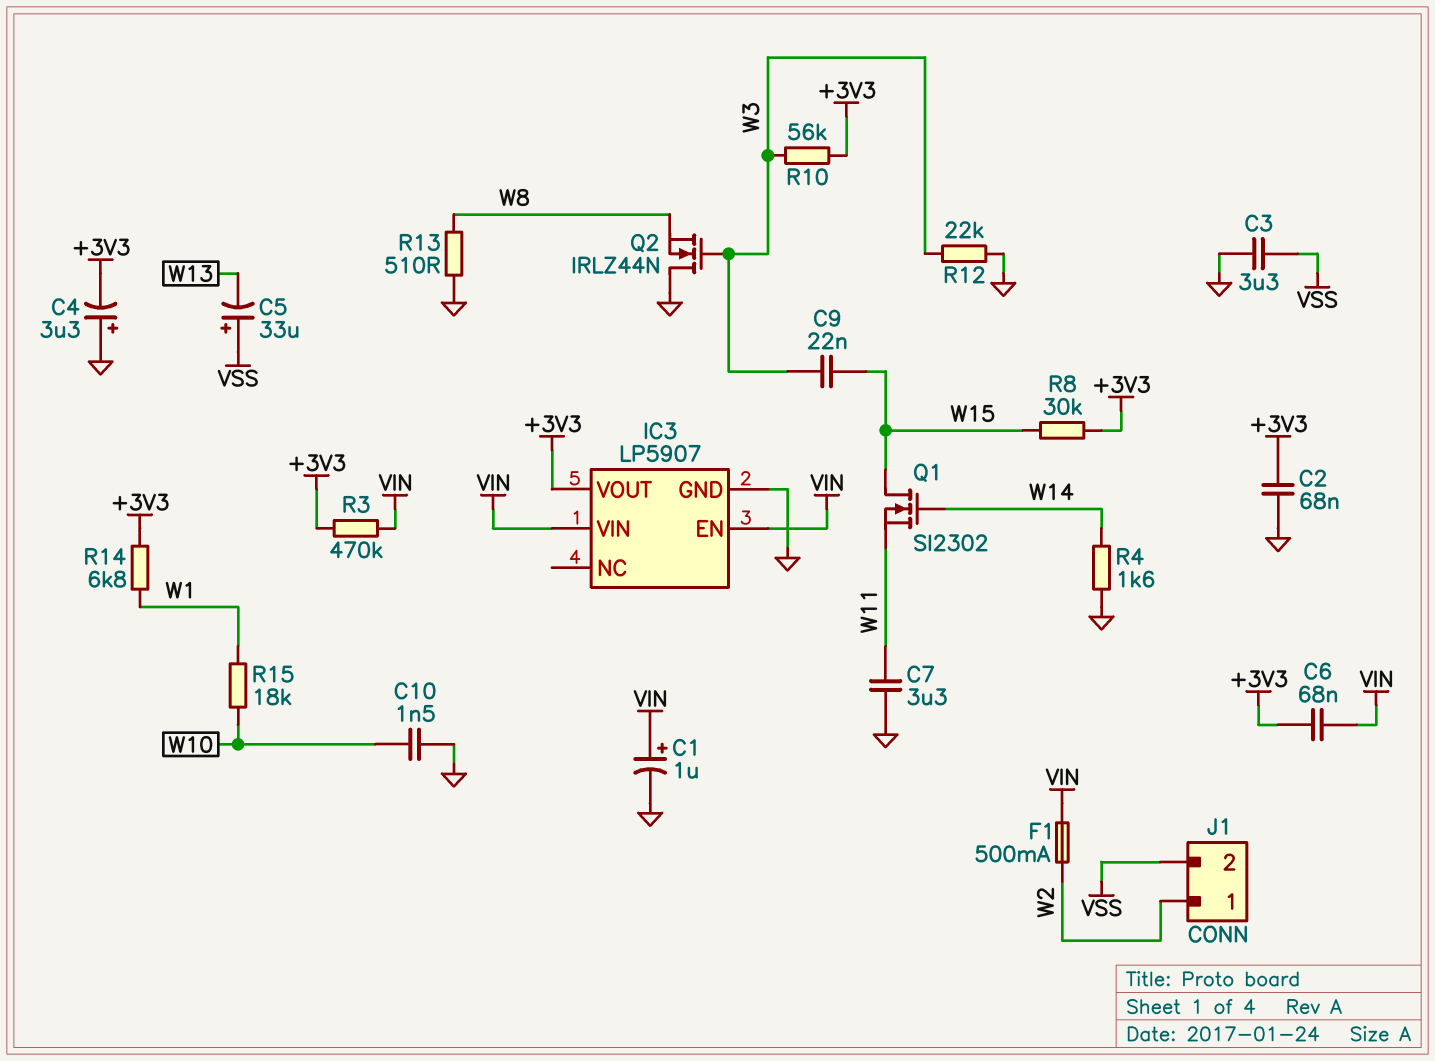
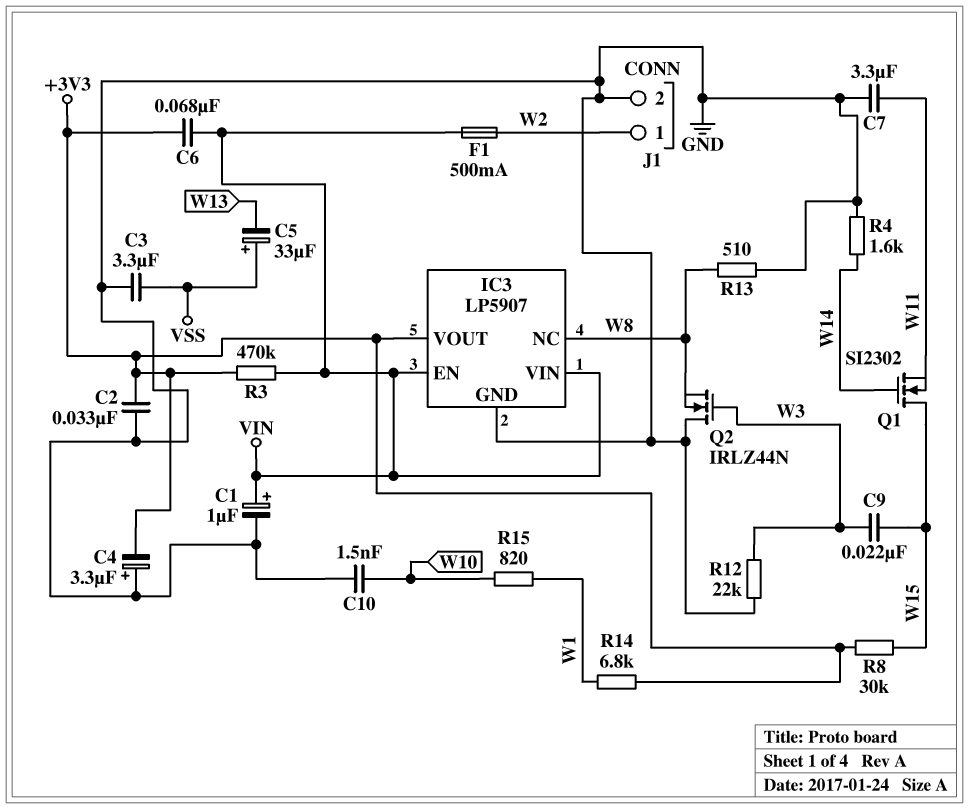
C2: 68nF (+3V3, GND) -> 33nF (+3V3, GND)
IC3 pin NC: none -> W8
J1 pin 2: VSS -> GND
R10: 56k (+3V3, W3) -> none
R15: 18k (W1, W10) -> 820 (W1, W10)

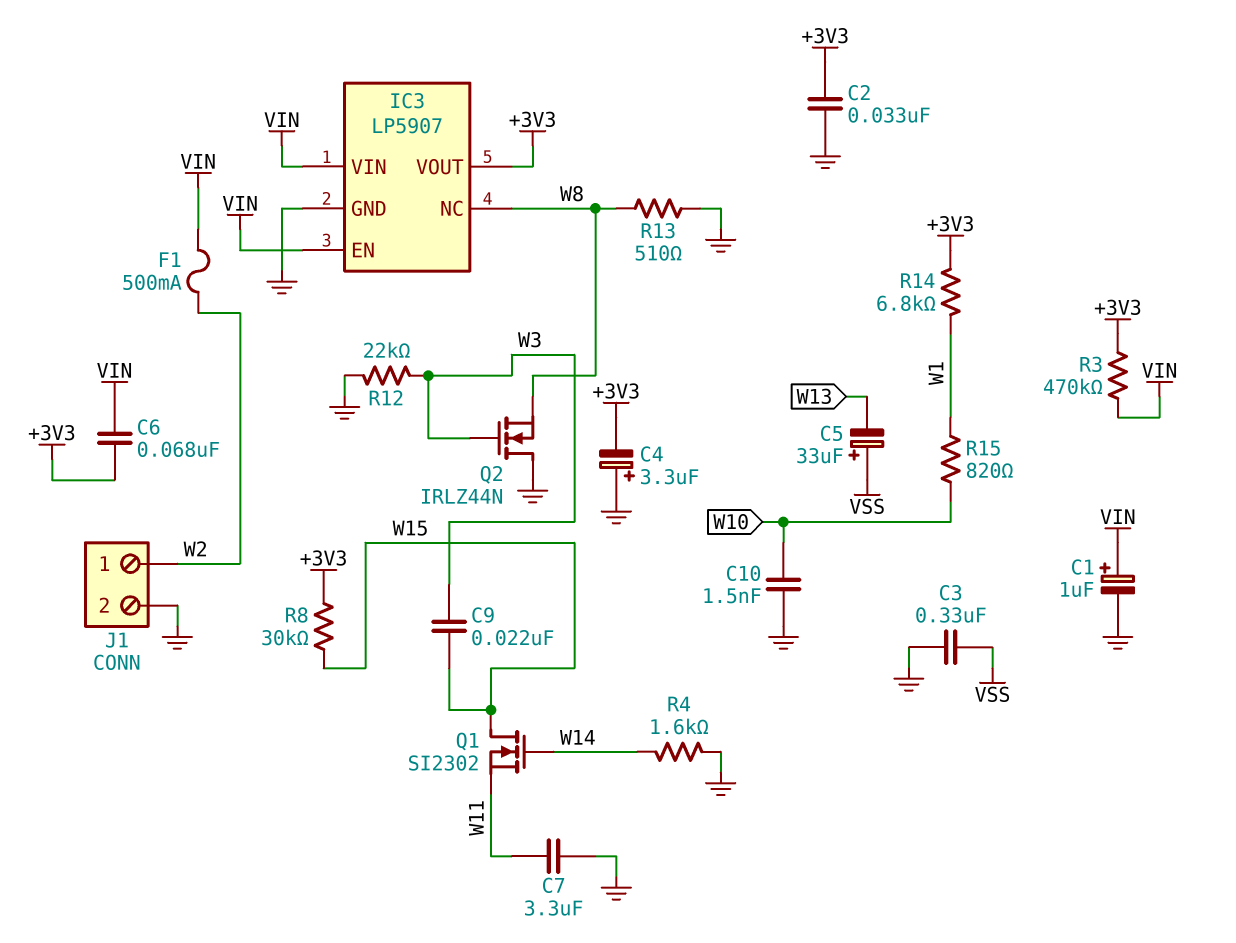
C3: 3.3uF (GND, VSS) -> 330nF (GND, VSS)

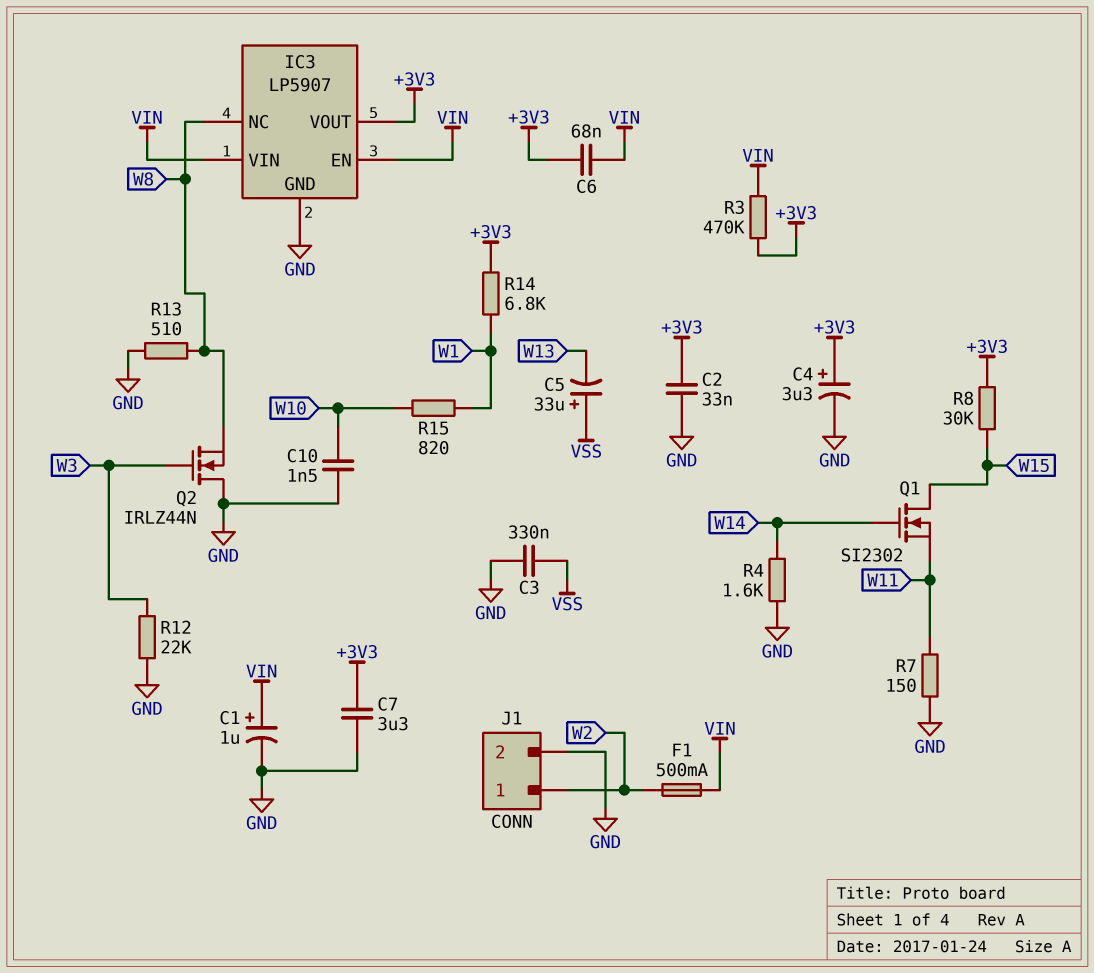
C4: 3.3uF (plus GND, minus +3V3) -> 3.3uF (plus +3V3, minus GND)
C7: 3.3uF (GND, W11) -> 3.3uF (+3V3, GND)
C9: 22nF (W3, W15) -> none
R7: none -> 150 (GND, W11)

